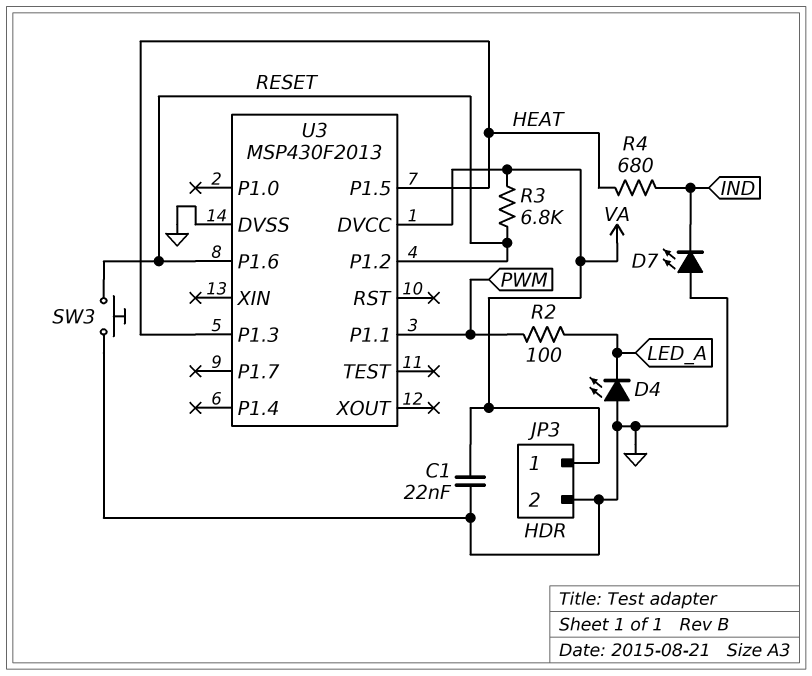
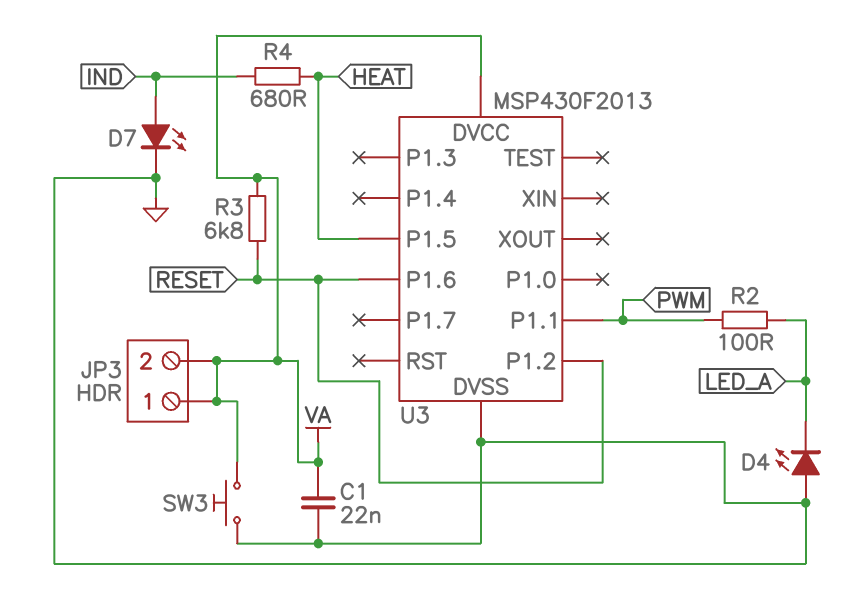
D7: LED (A GND, K IND) -> LED (A IND, K GND)
JP3 pin 2: GND -> VA
SW3: button (GND, RESET) -> button (GND, VA)
U3 pin P1.3: HEAT -> none

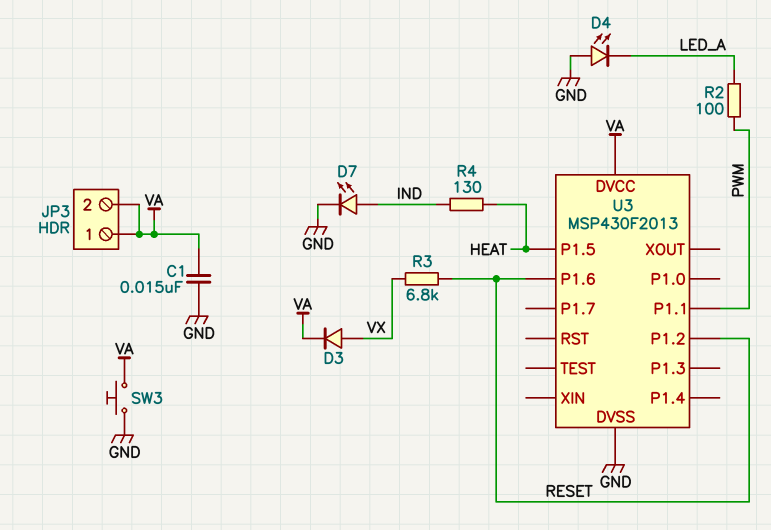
C1: 22nF (GND, VA) -> 15nF (GND, VA)
D3: none -> diode (A VX, K VA)
R3: 6.8k (RESET, VA) -> 6.8k (RESET, VX)
R4: 680 (HEAT, IND) -> 130 (HEAT, IND)

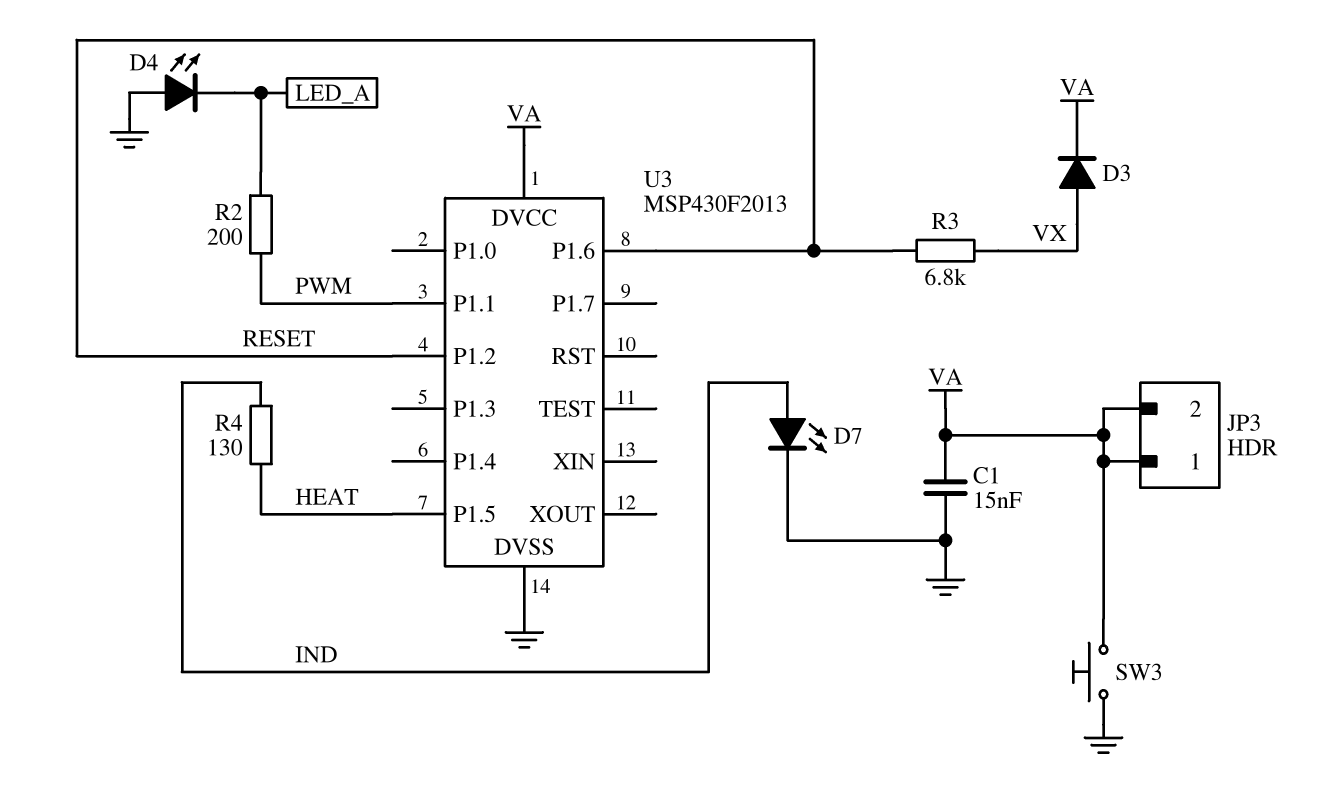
R2: 100 (LED_A, PWM) -> 200 (LED_A, PWM)

